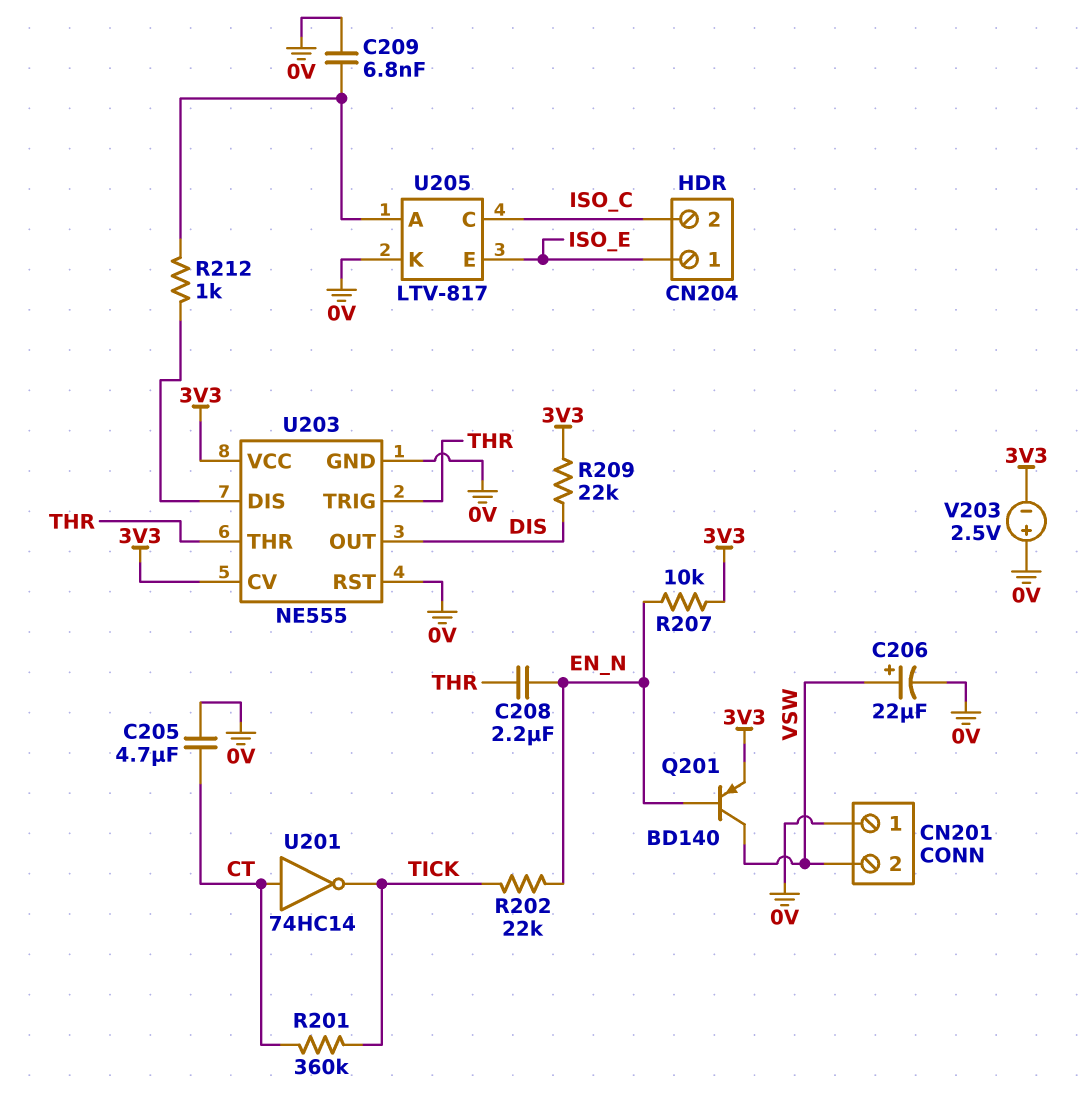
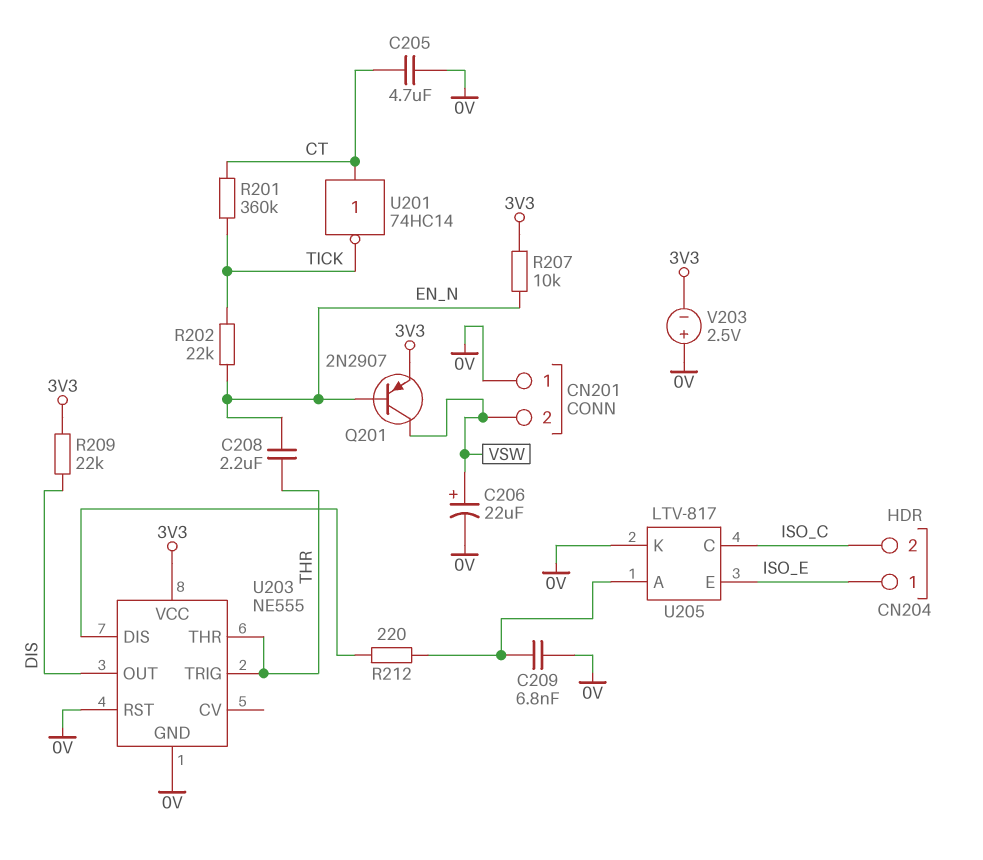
Q201: PNP BD140 (B EN_N, C VSW, E 3V3) -> PNP 2N2907 (B EN_N, C VSW, E 3V3)
R212: 1k (U203/DIS, U205/A) -> 220 (U203/DIS, U205/A)
U203 pin CV: 3V3 -> none

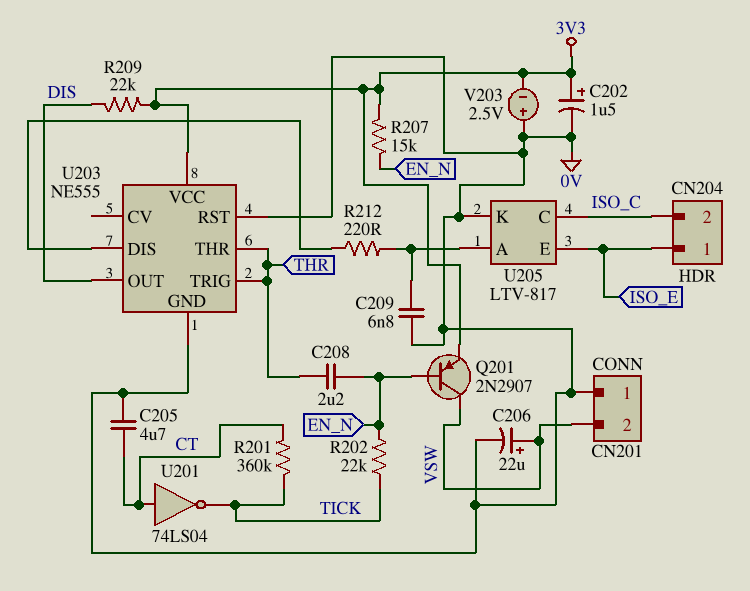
C202: none -> 1.5uF (plus 3V3, minus 0V)
R207: 10k (3V3, EN_N) -> 15k (3V3, EN_N)
U201: NOT 74HC14 (in CT, out TICK) -> NOT 74LS04 (in CT, out TICK)

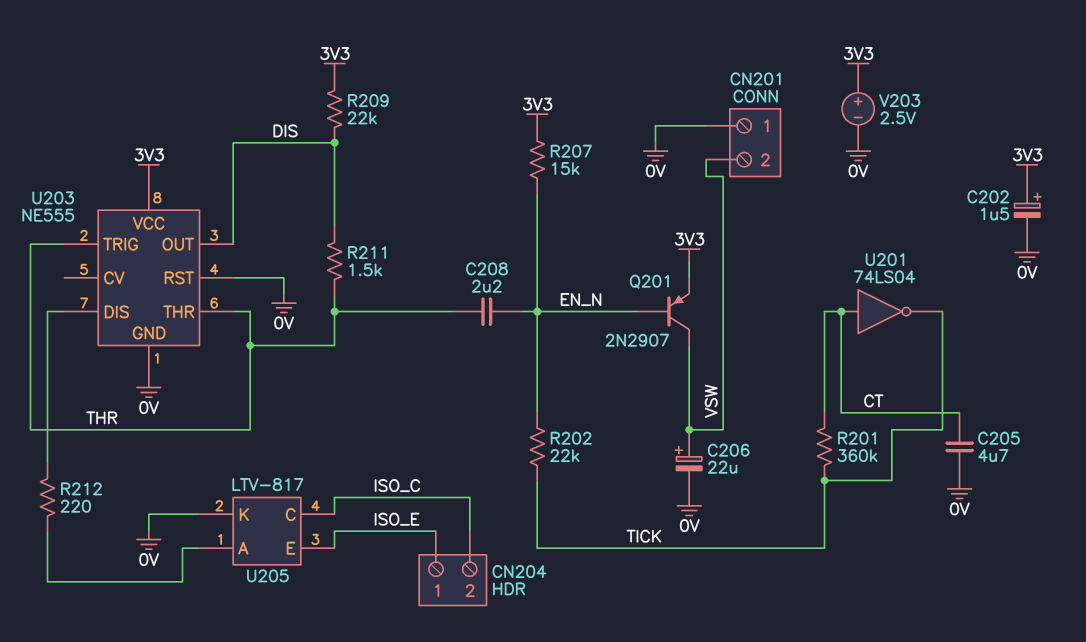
C209: 6.8nF (0V, U205/A) -> none
R211: none -> 1.5k (DIS, THR)
V203: 2.5V (plus 0V, minus 3V3) -> 2.5V (plus 3V3, minus 0V)

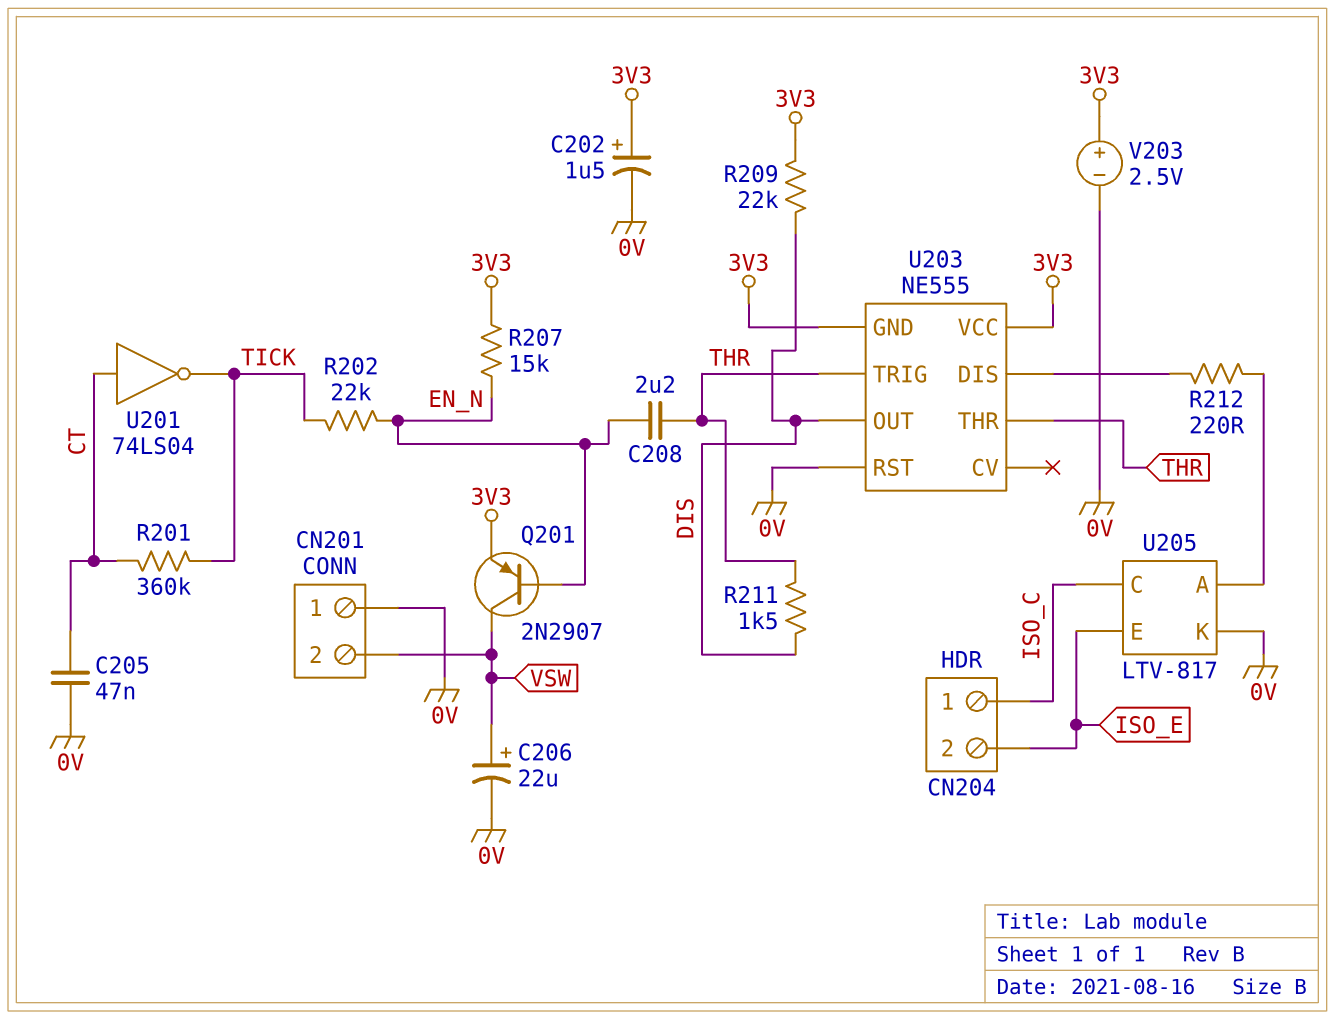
C205: 4.7uF (0V, CT) -> 47nF (0V, CT)
CN204 pin 1: ISO_E -> ISO_C
CN204 pin 2: ISO_C -> ISO_E
U203 pin GND: 0V -> 3V3

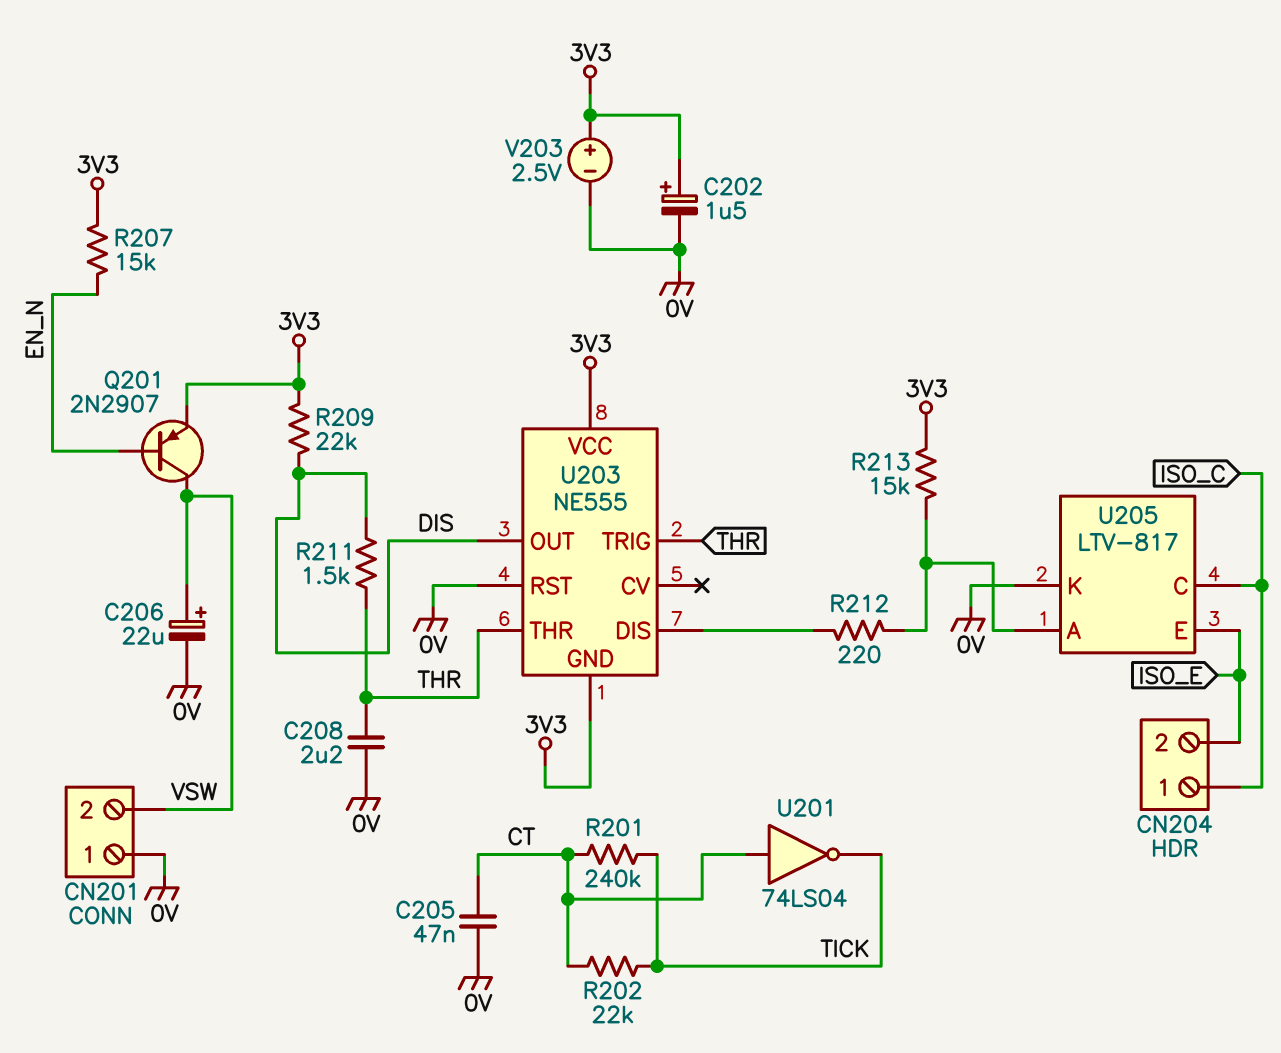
C208: 2.2uF (EN_N, THR) -> 2.2uF (0V, THR)
R201: 360k (CT, TICK) -> 240k (CT, TICK)
R202: 22k (EN_N, TICK) -> 22k (CT, TICK)
R213: none -> 15k (3V3, U205/A)

